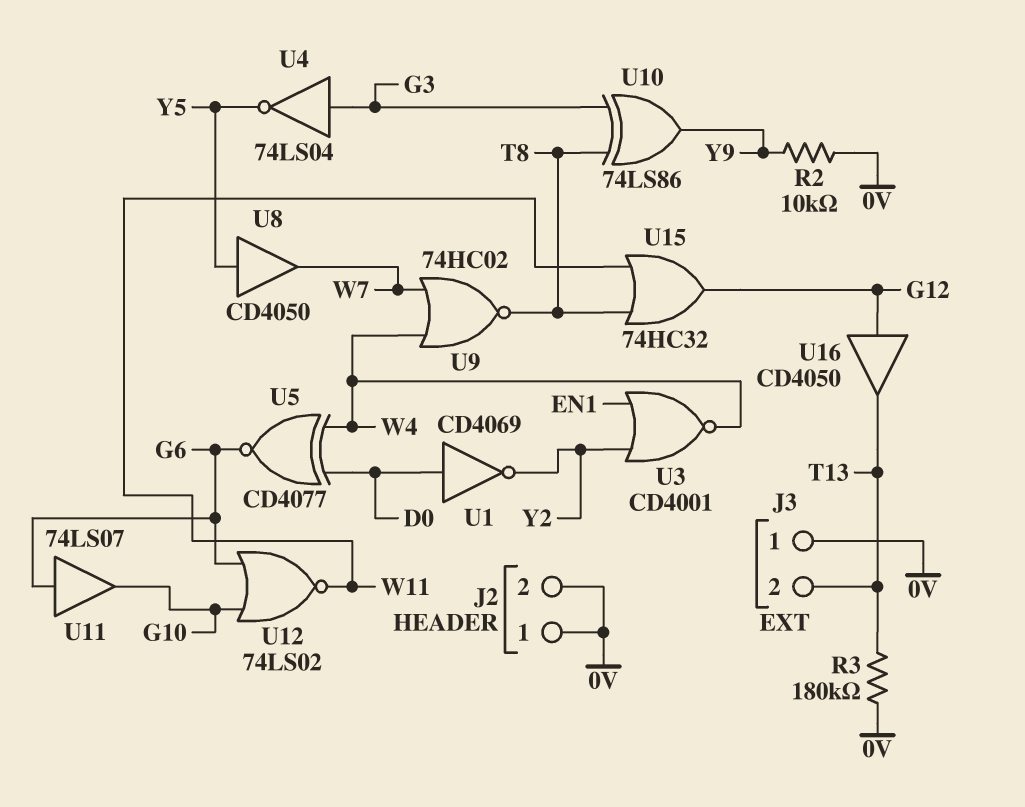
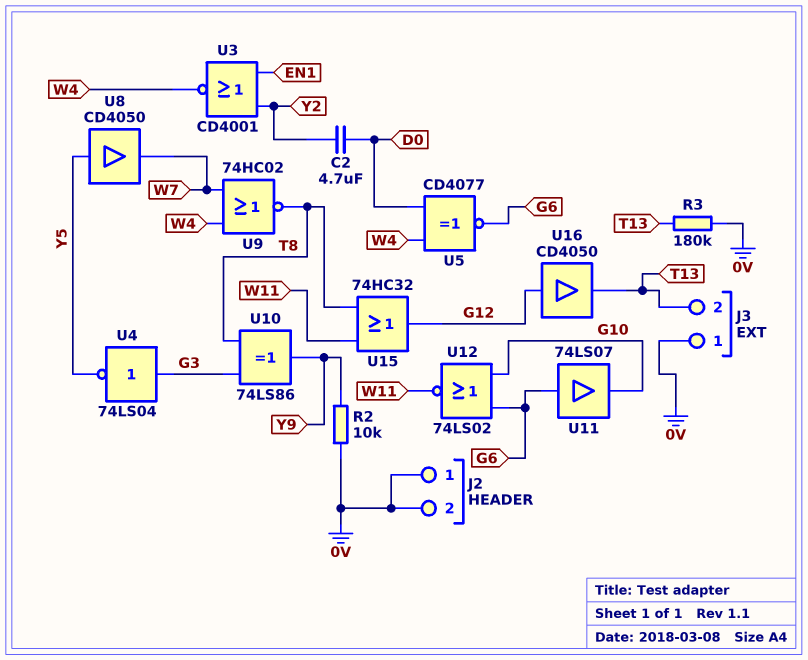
C2: none -> 4.7uF (D0, Y2)
U1: NOT CD4069 (in D0, out Y2) -> none

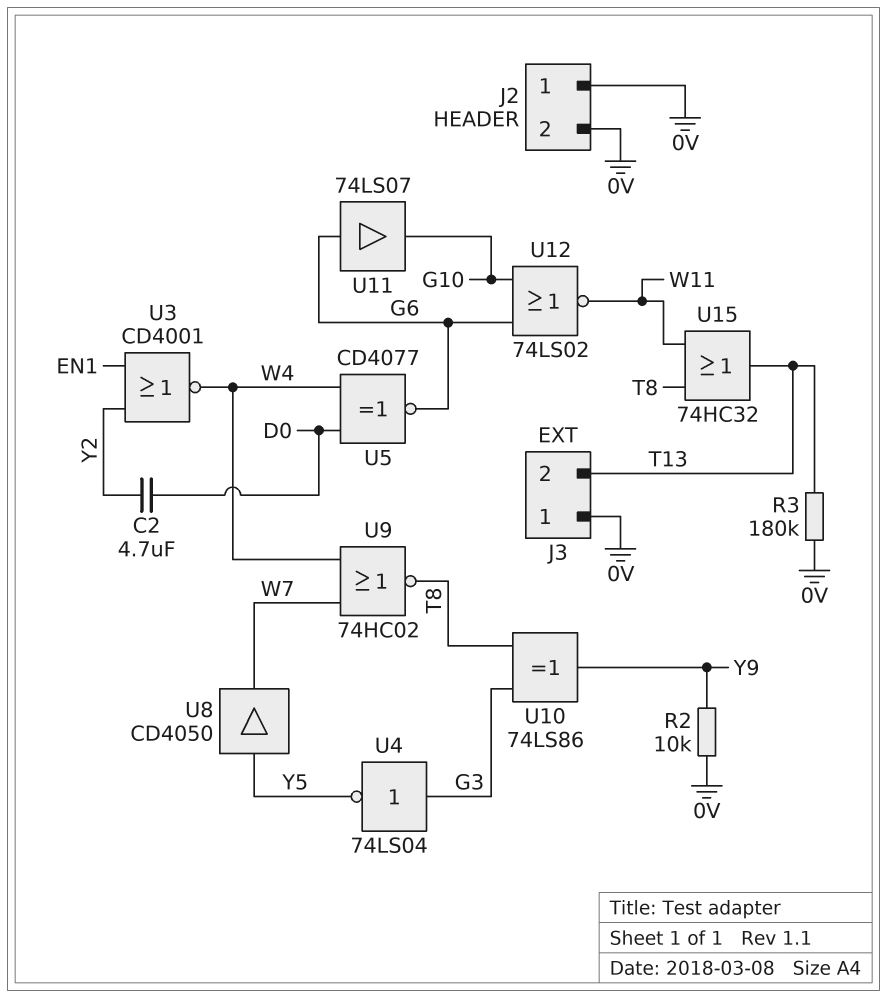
U15: OR 74HC32 (in T8, in W11, out G12) -> OR 74HC32 (in T8, in W11, out T13)
U16: buffer CD4050 (in G12, out T13) -> none

